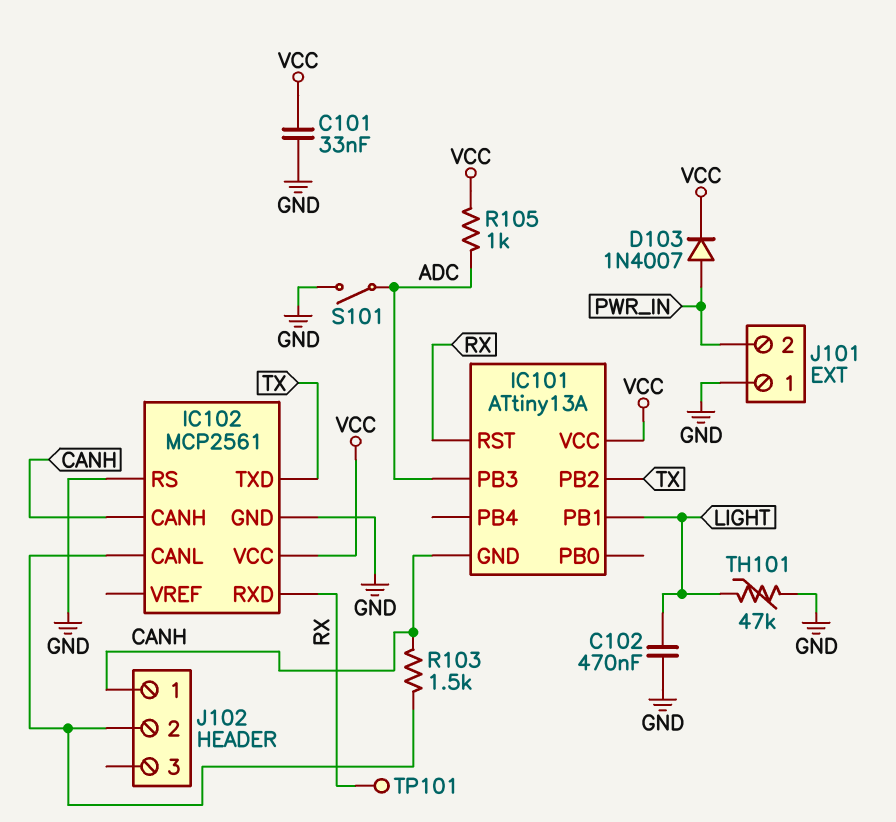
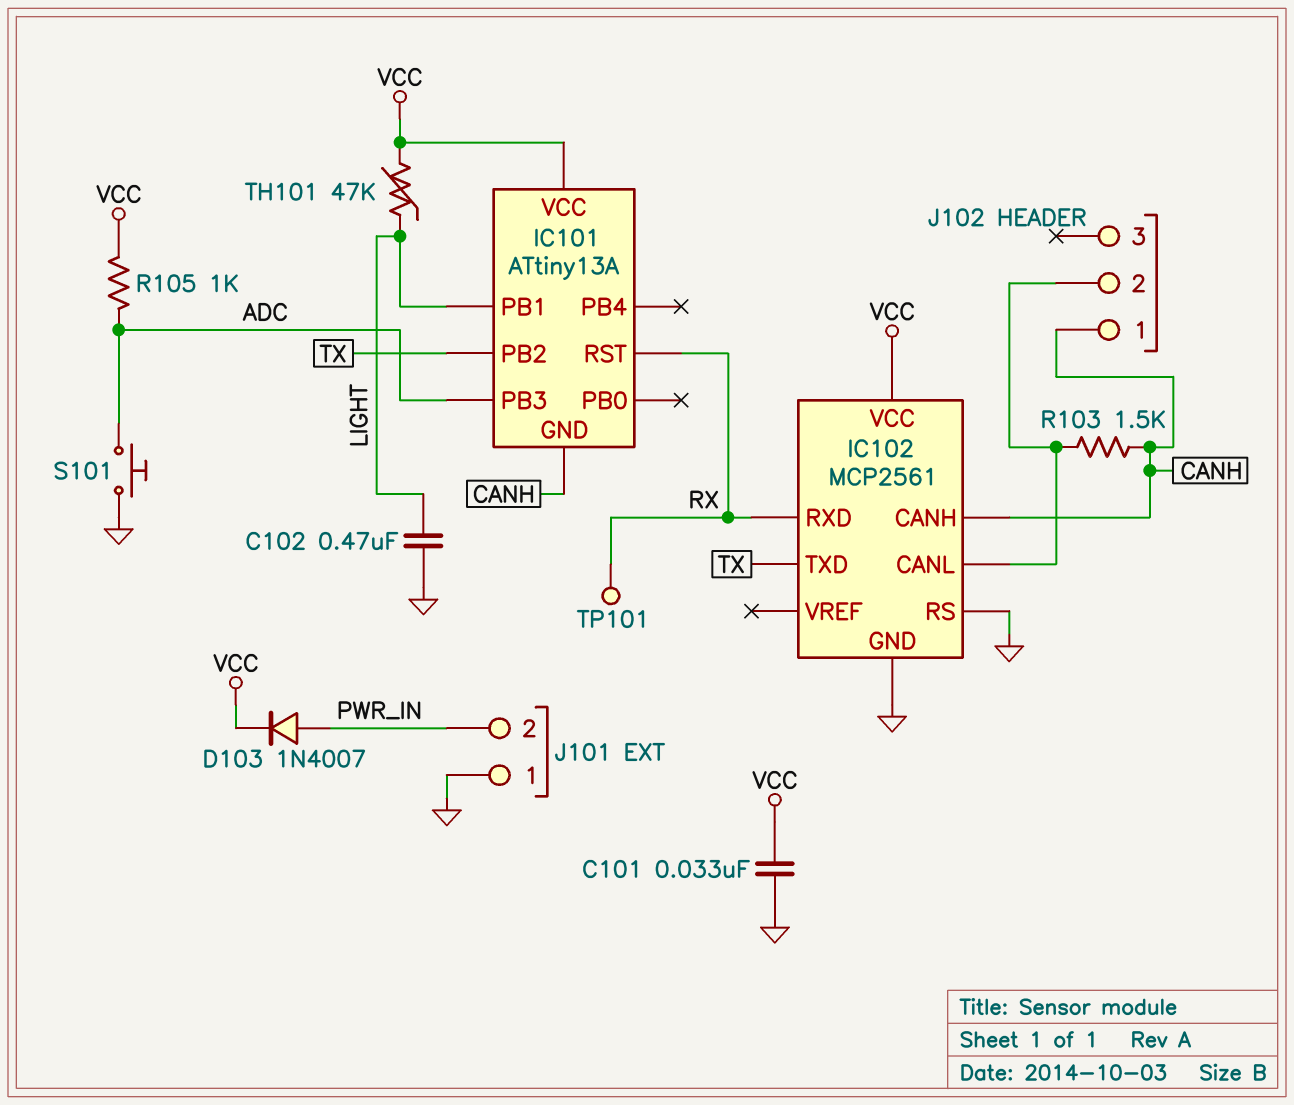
S101: switch (ADC, GND) -> button (ADC, GND)
TH101: 47k (GND, LIGHT) -> 47k (LIGHT, VCC)

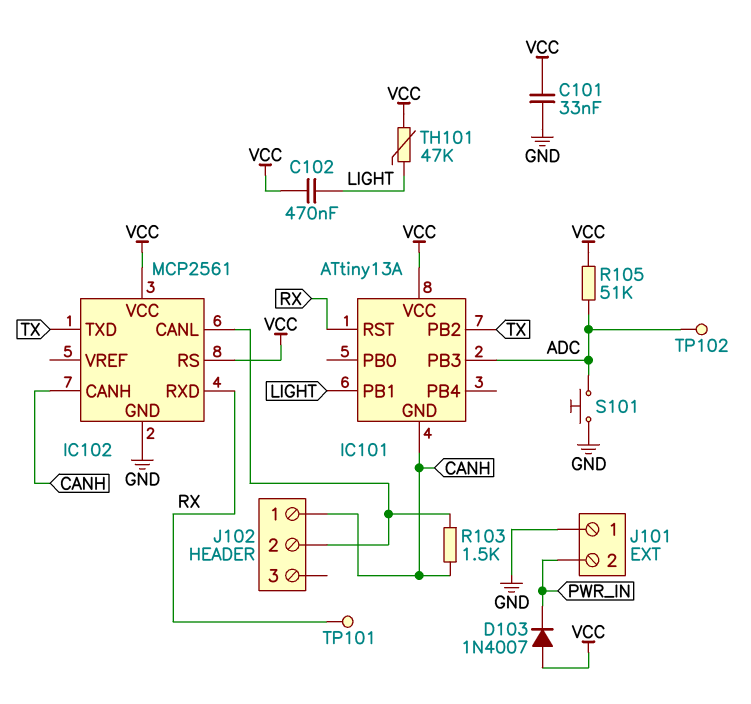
C102: 470nF (GND, LIGHT) -> 470nF (LIGHT, VCC)
D103: diode 1N4007 (A PWR_IN, K VCC) -> diode 1N4007 (A VCC, K PWR_IN)
IC102 pin RS: GND -> VCC
R105: 1k (ADC, VCC) -> 51k (ADC, VCC)
TP102: none -> test point (ADC)

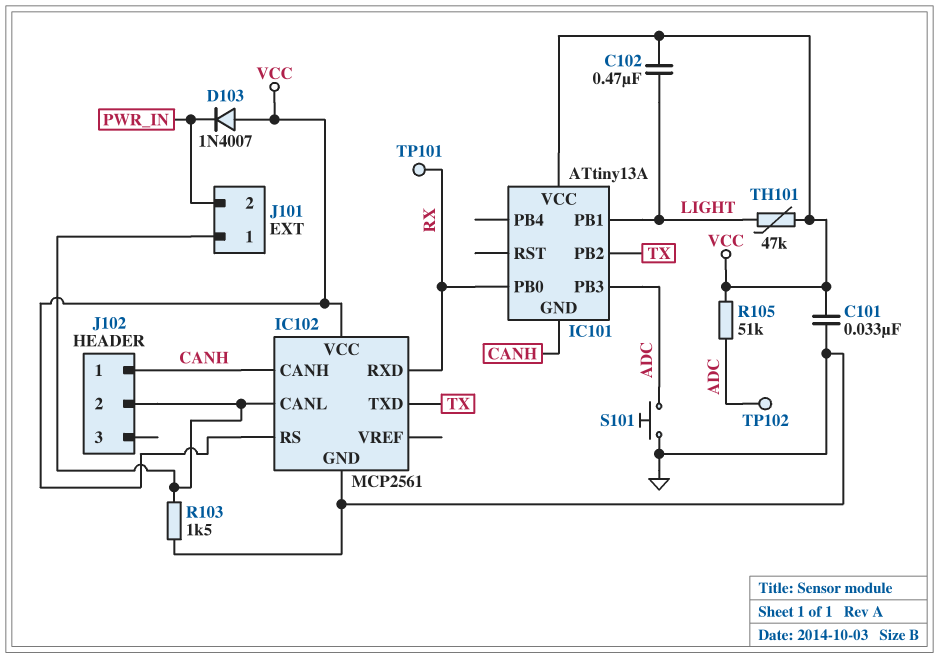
IC101 pin PB0: none -> RX
IC101 pin RST: RX -> none
J101 pin 1: GND -> IC102/CANL
R103: 1.5k (CANH, IC102/CANL) -> 1.5k (GND, IC102/CANL)

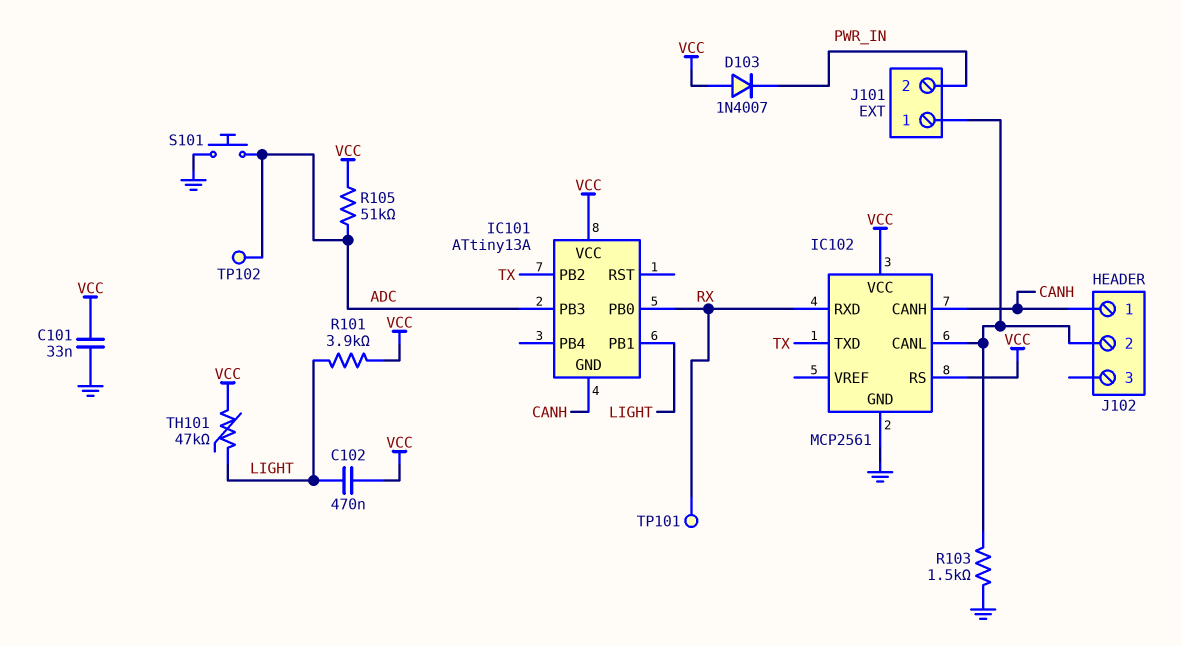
R101: none -> 3.9k (LIGHT, VCC)

